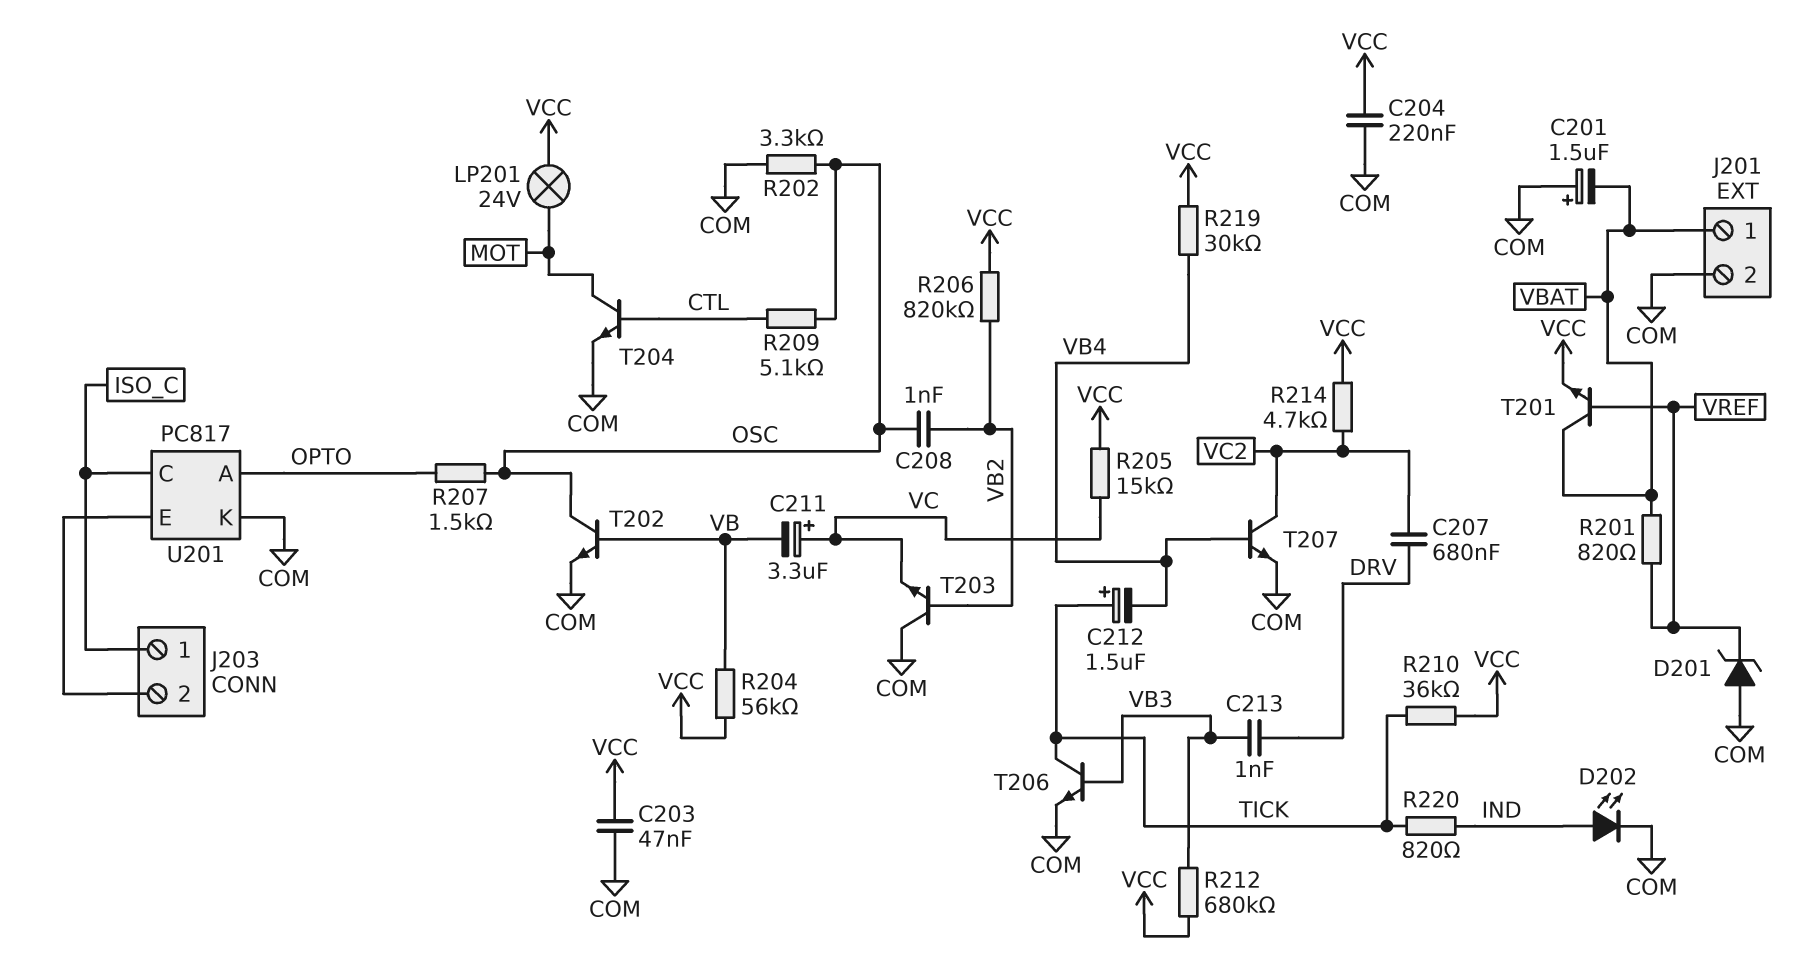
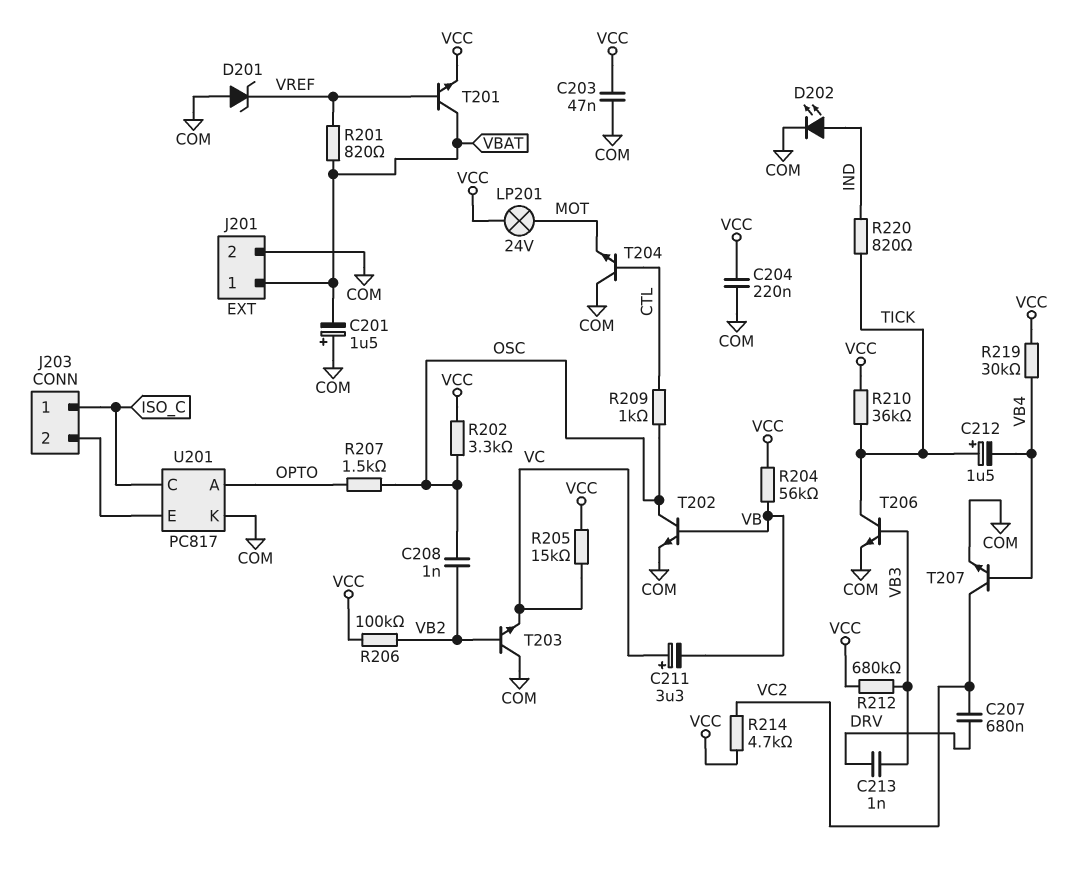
R202: 3.3k (COM, OSC) -> 3.3k (OSC, VCC)
R206: 820k (VB2, VCC) -> 100k (VB2, VCC)
R209: 5.1k (CTL, OSC) -> 1k (CTL, OSC)
T204: NPN (B CTL, C MOT, E COM) -> NPN (B CTL, C COM, E MOT)

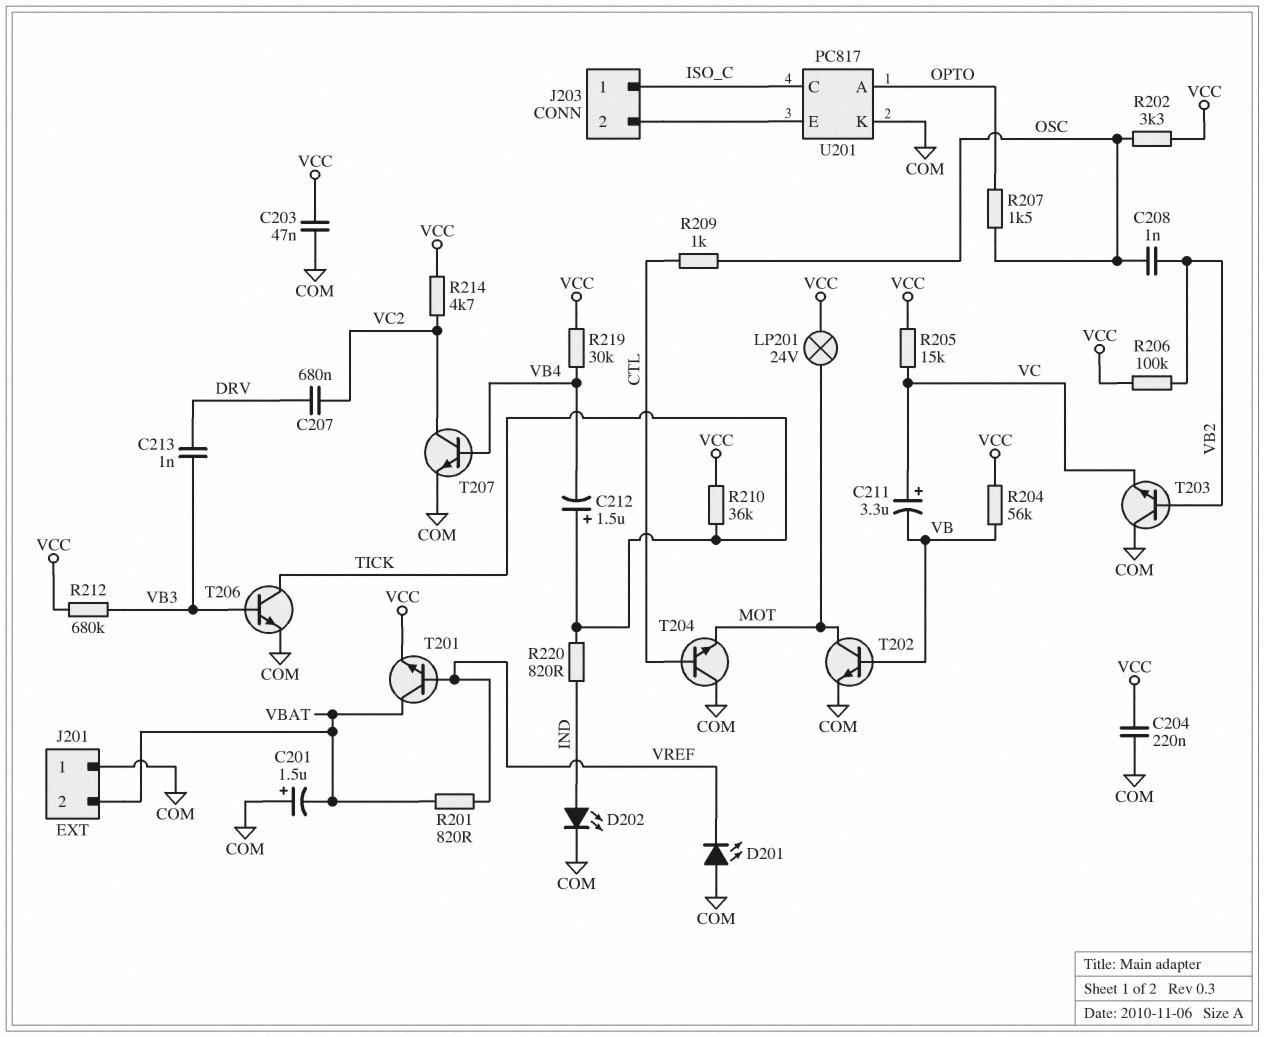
D201: zener (A COM, K VREF) -> LED (A COM, K VREF)
J201 pin 1: VBAT -> COM
J201 pin 2: COM -> VBAT
T202: NPN (B VB, C OSC, E COM) -> NPN (B VB, C MOT, E COM)

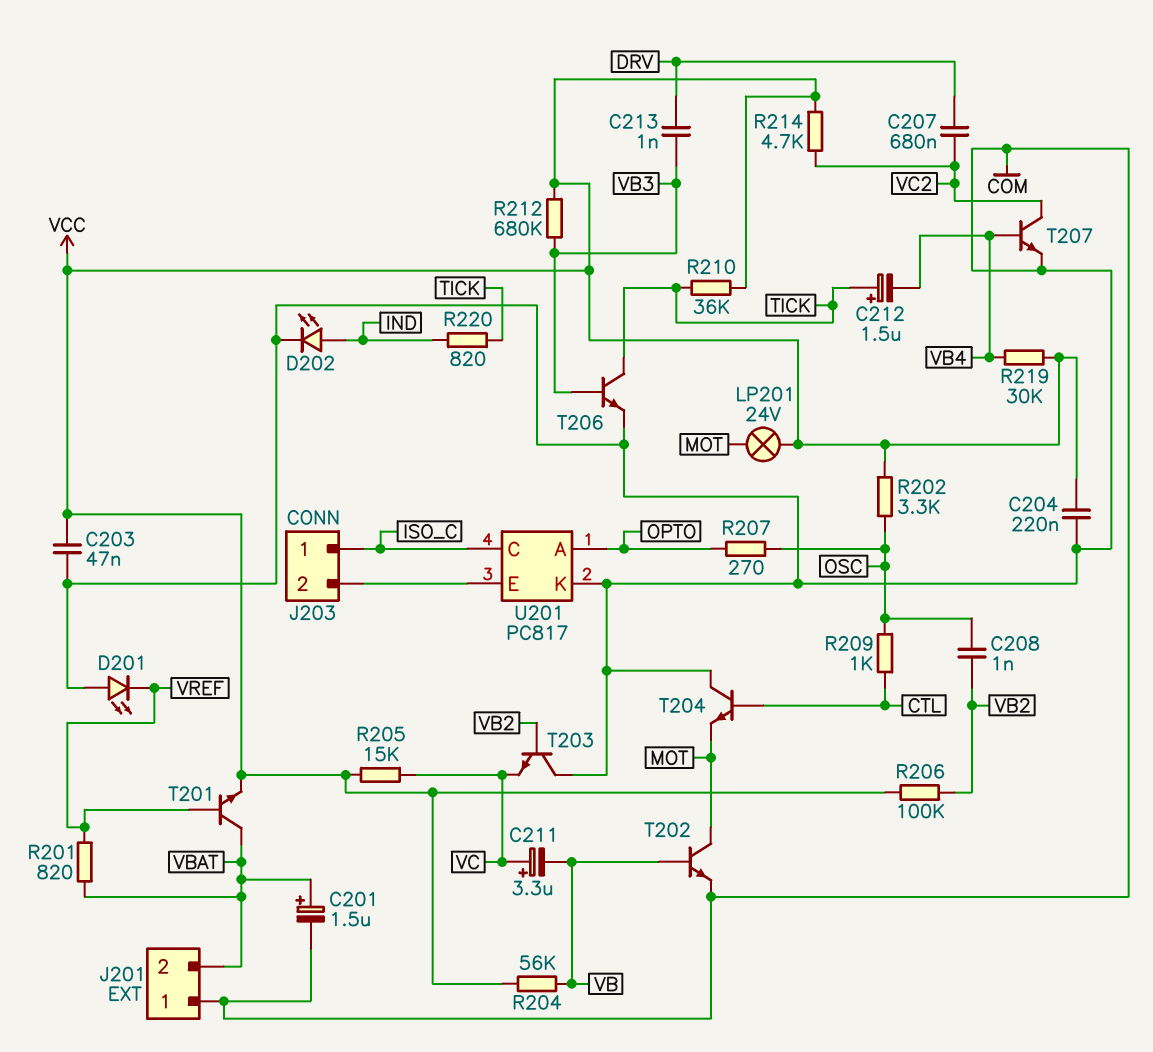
C201: 1.5uF (plus COM, minus VBAT) -> 1.5uF (plus VBAT, minus COM)
R207: 1.5k (OPTO, OSC) -> 270 (OPTO, OSC)

